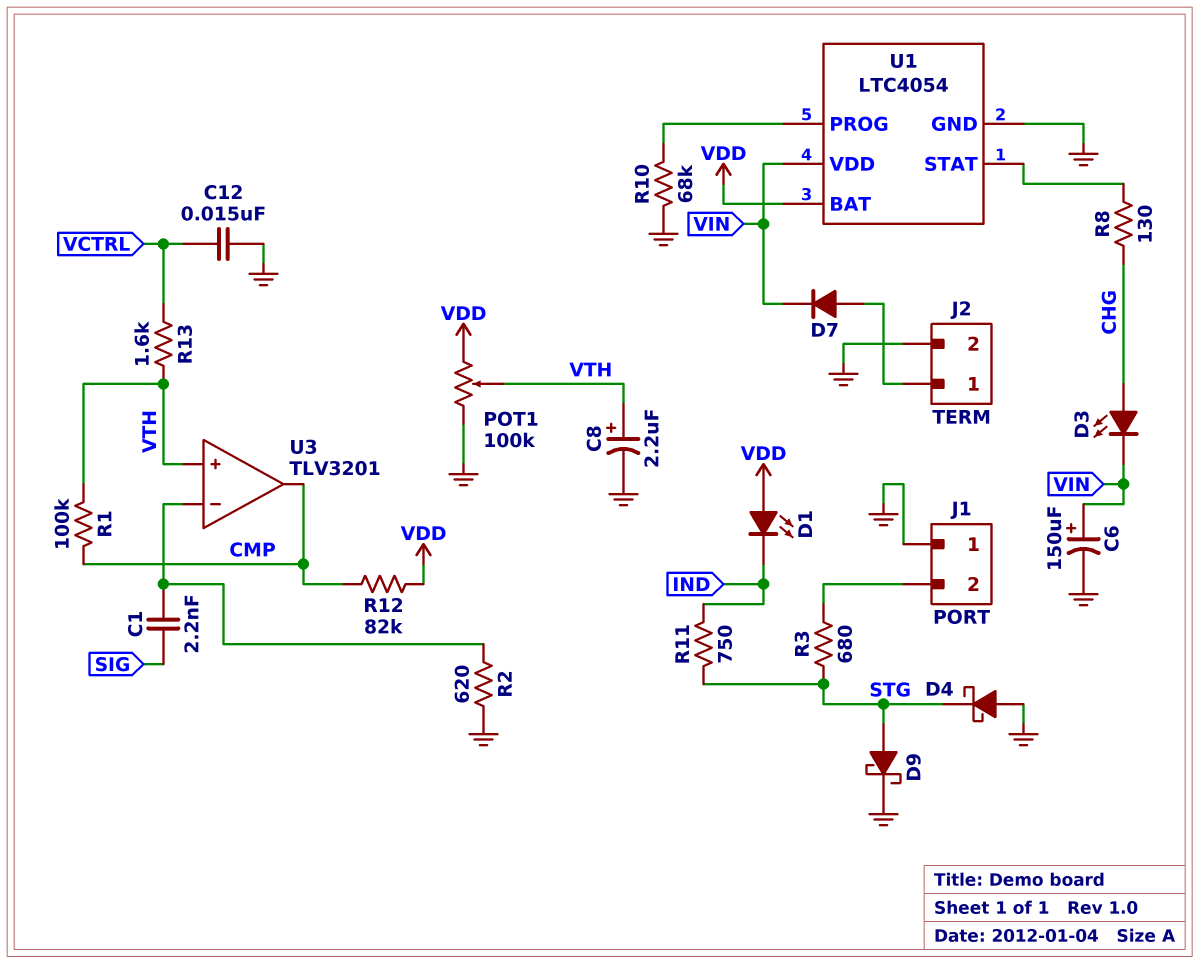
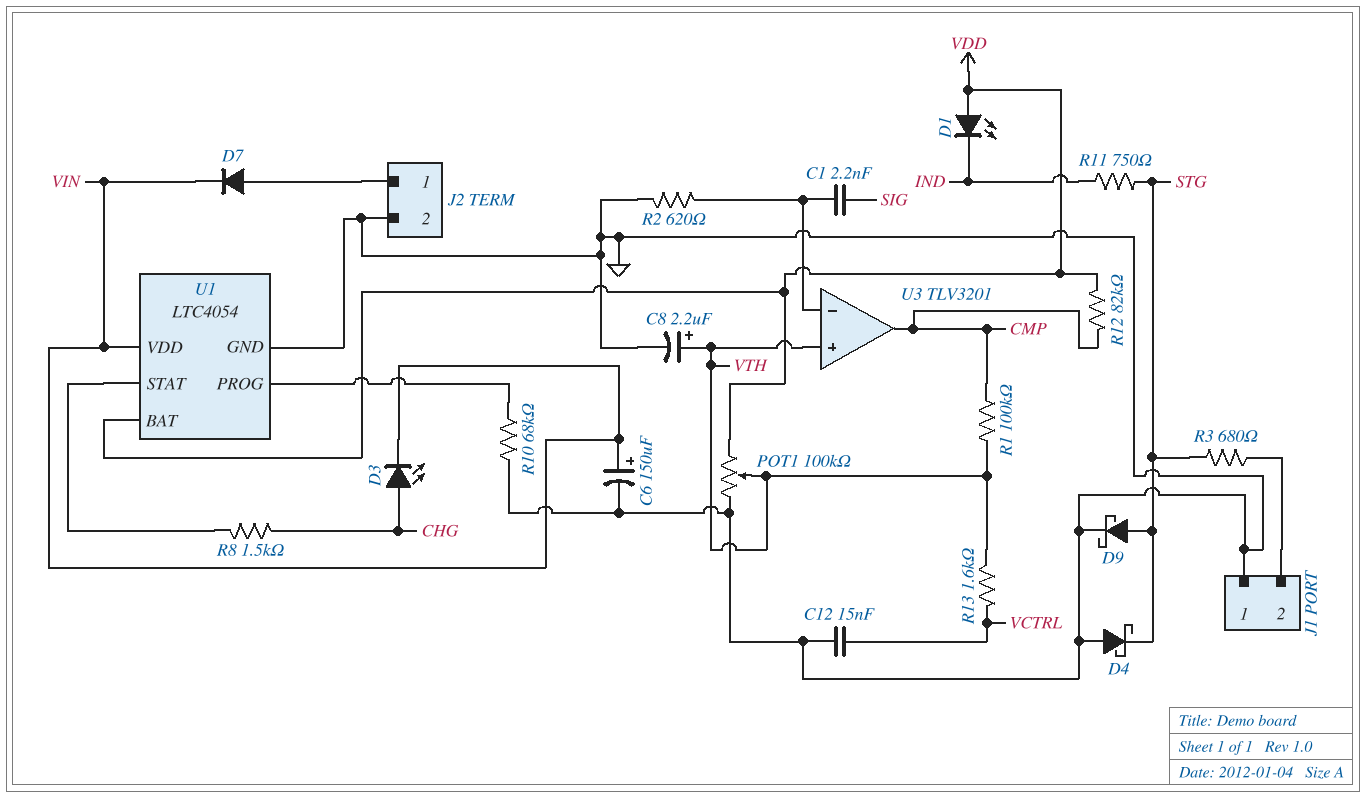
R8: 130 (CHG, U1/STAT) -> 1.5k (CHG, U1/STAT)

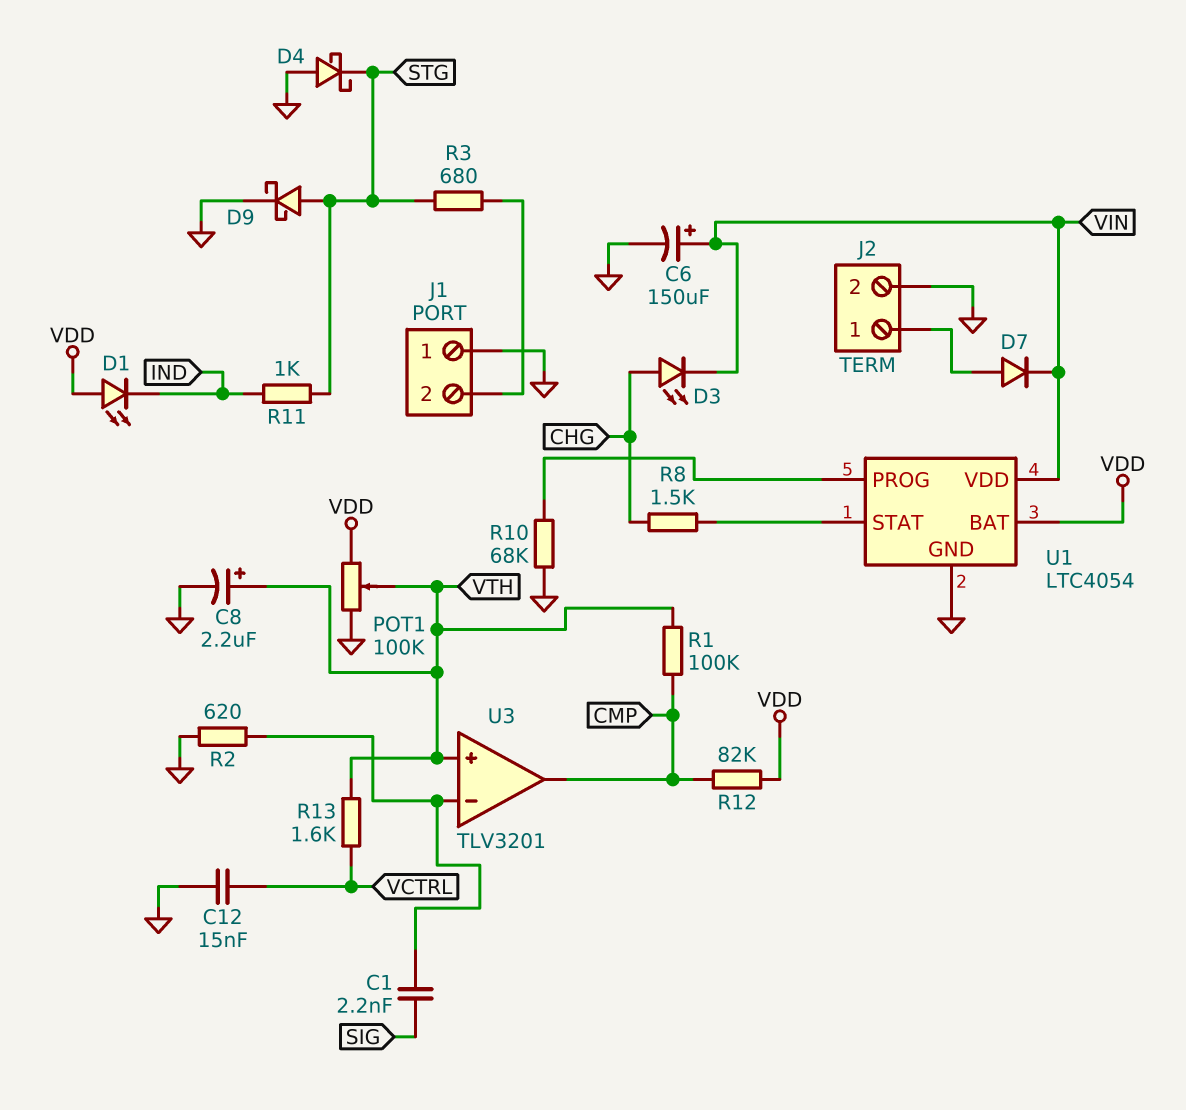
R11: 750 (IND, STG) -> 1k (IND, STG)

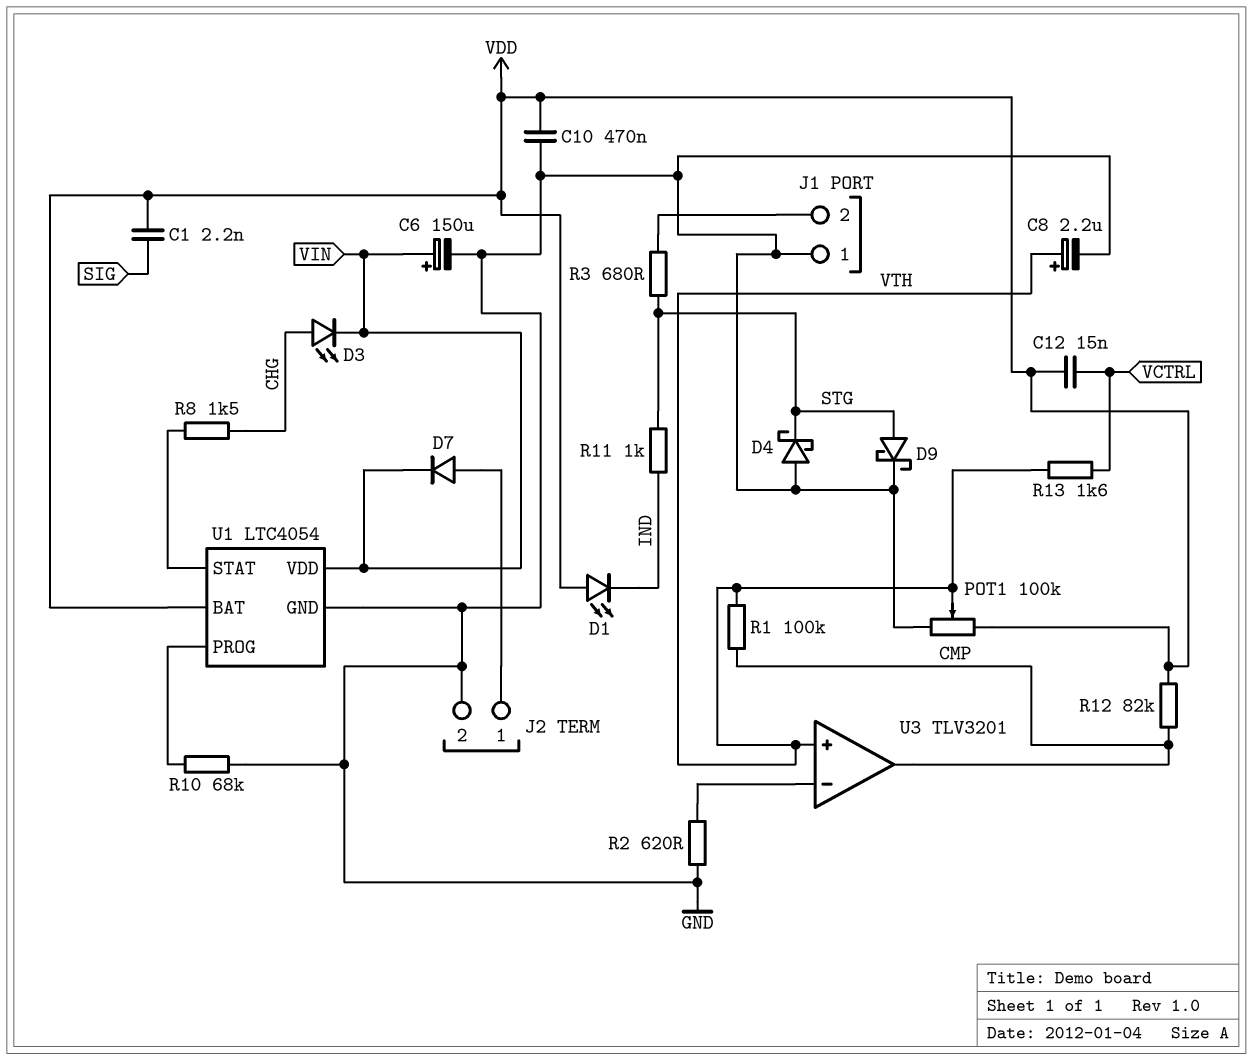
C1: 2.2nF (SIG, U3/in-) -> 2.2nF (SIG, VDD)
C10: none -> 470nF (GND, VDD)
C12: 15nF (GND, VCTRL) -> 15nF (VCTRL, VDD)

